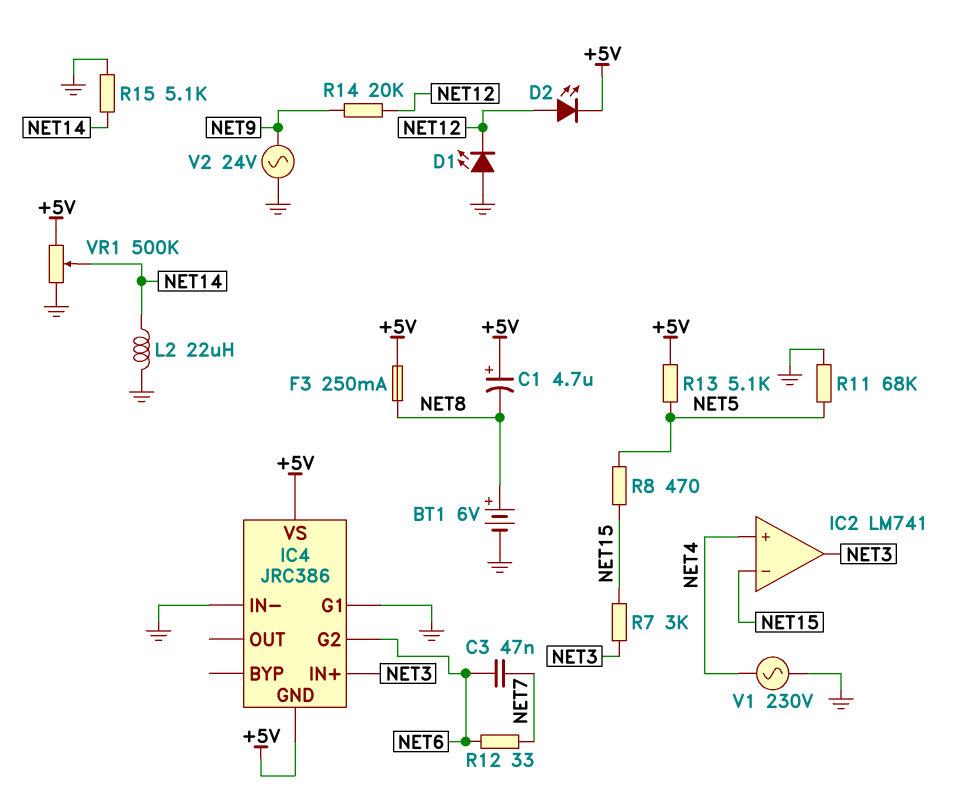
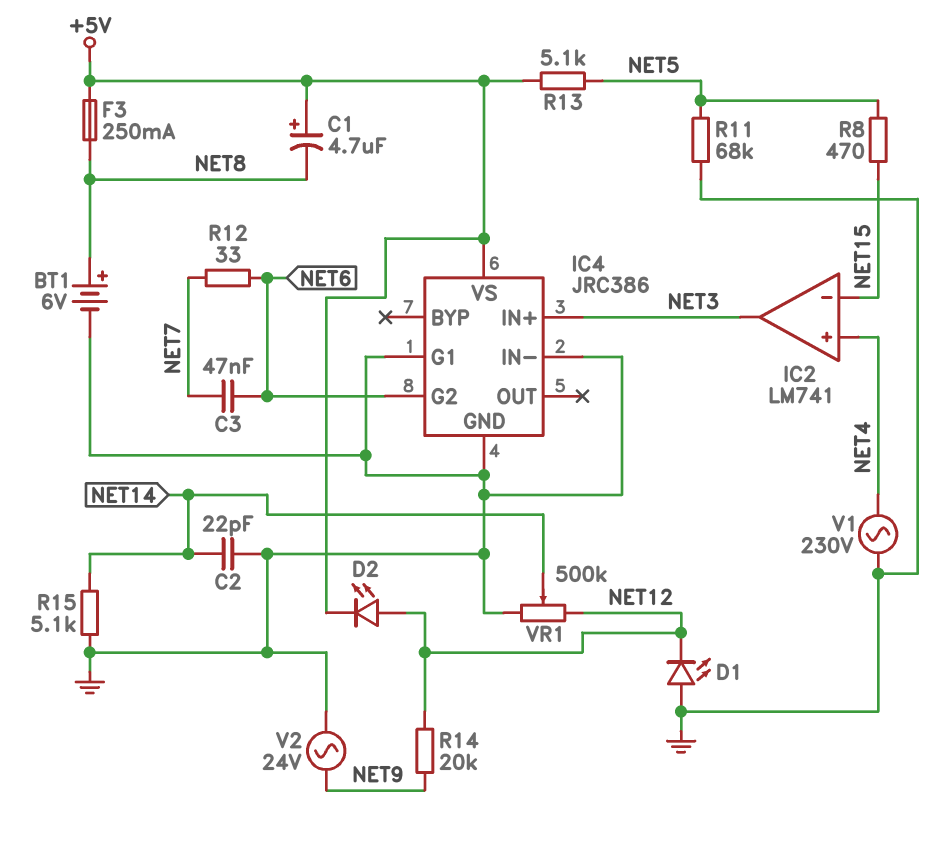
C2: none -> 22pF (GND, NET14)
IC4 pin GND: +5V -> GND
L2: 22uH (GND, NET14) -> none
R7: 3k (NET3, NET15) -> none
VR1: 500k (+5V, GND, wiper NET14) -> 500k (GND, NET12, wiper NET14)

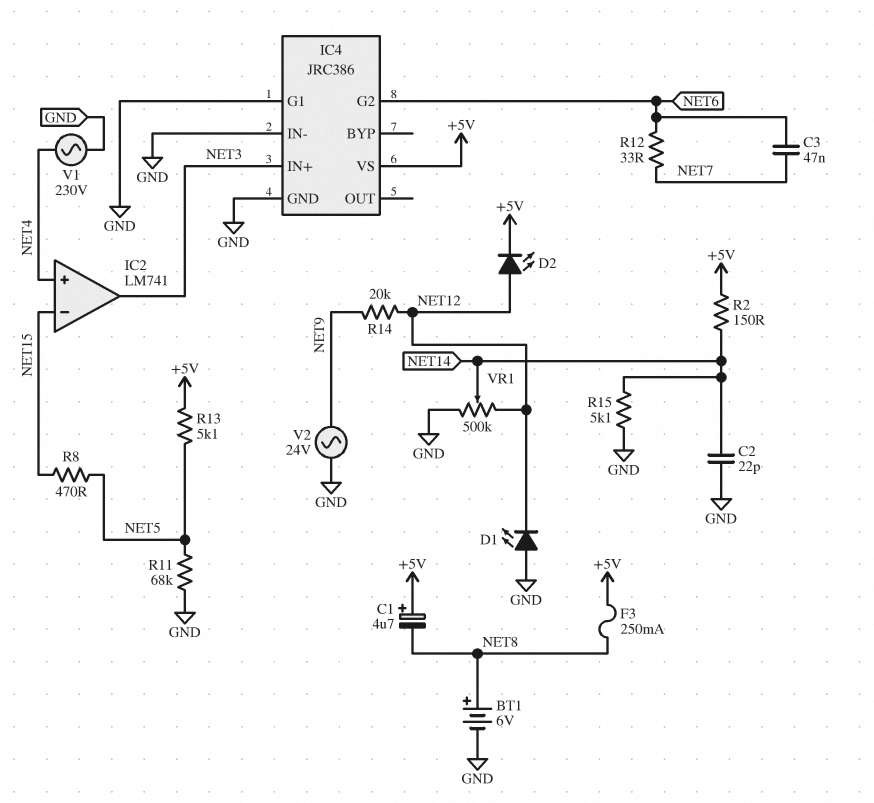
R2: none -> 150 (+5V, NET14)

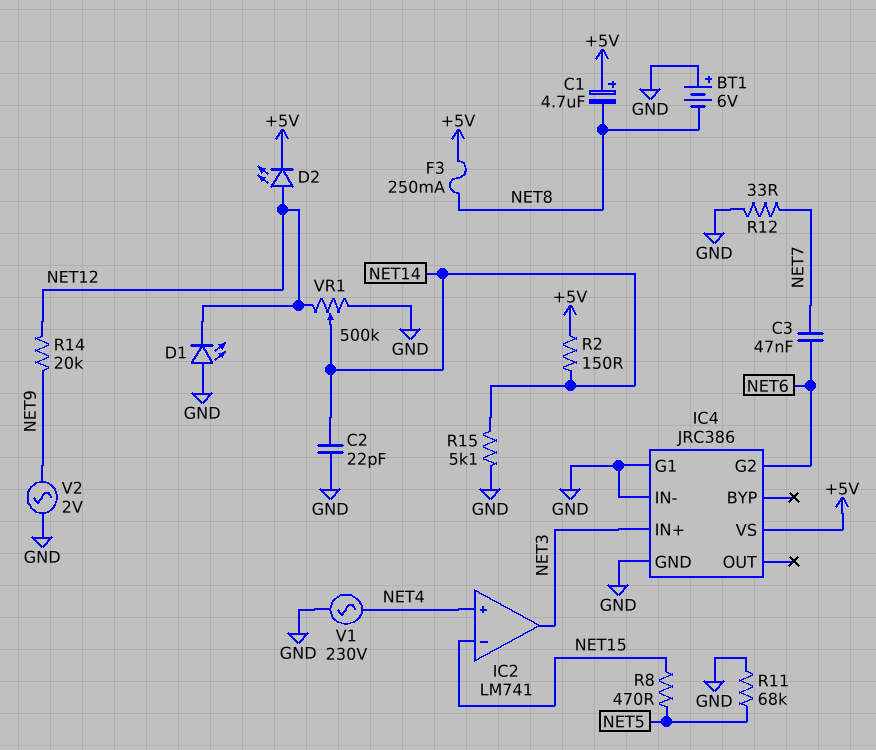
BT1: 6V (plus NET8, minus GND) -> 6V (plus GND, minus NET8)
R12: 33 (NET6, NET7) -> 33 (GND, NET7)
R13: 5.1k (+5V, NET5) -> none
V2: AC 24V (GND, NET9) -> AC 2V (GND, NET9)

